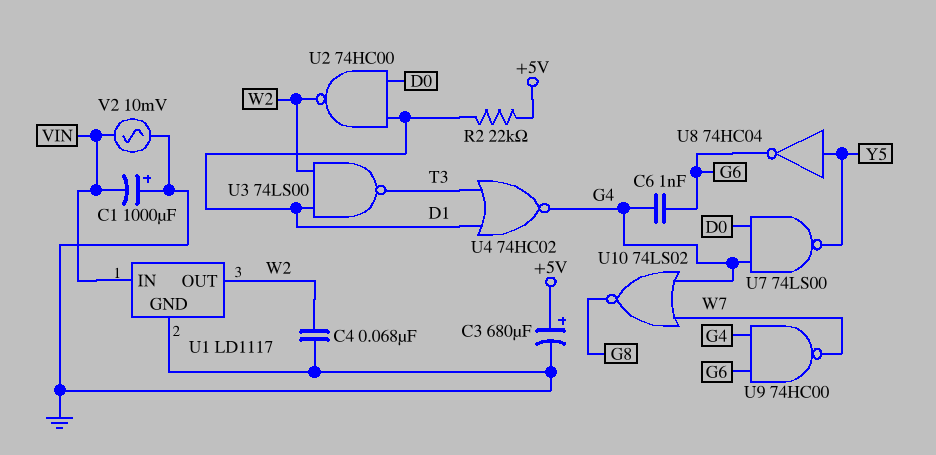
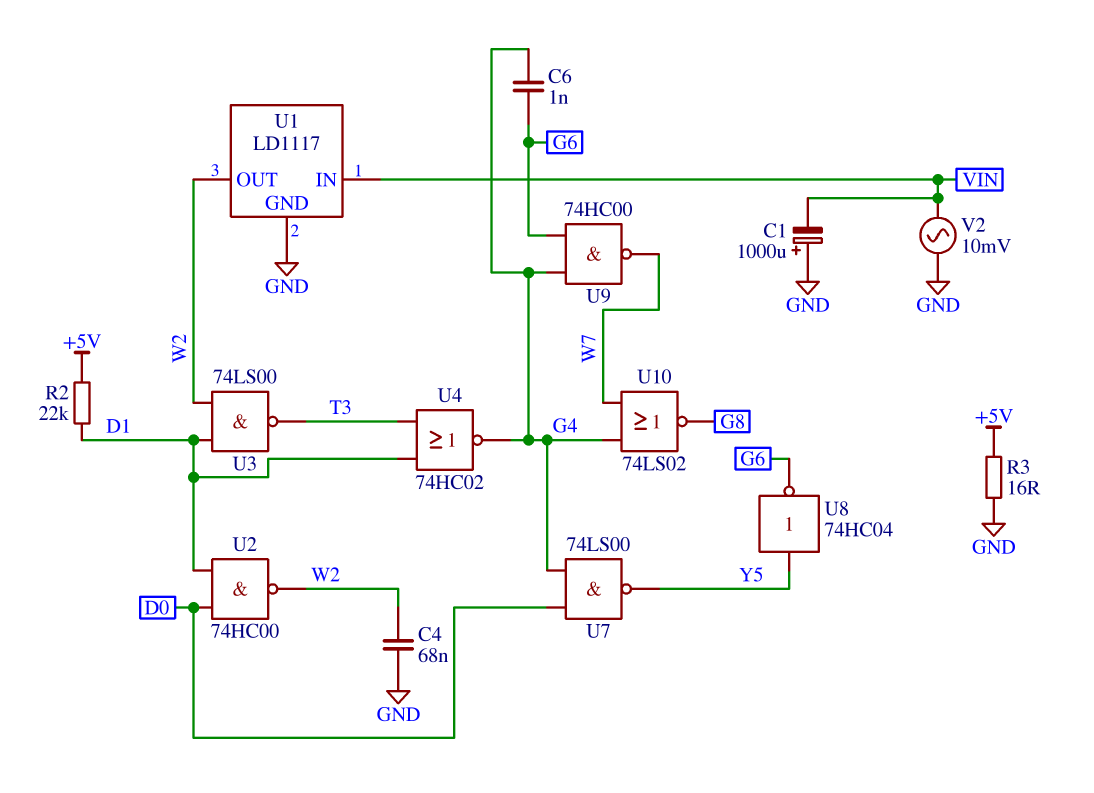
C3: 680uF (plus +5V, minus GND) -> none
R3: none -> 16 (+5V, GND)

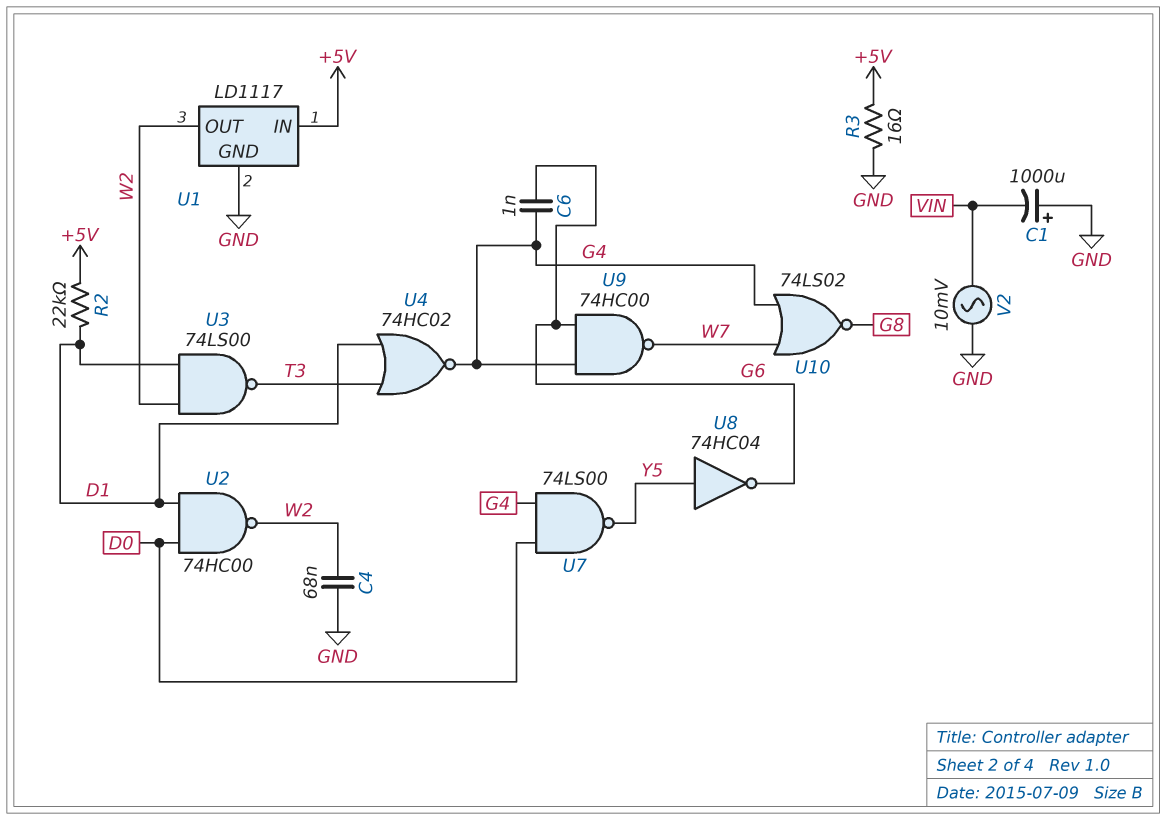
U1 pin IN: VIN -> +5V

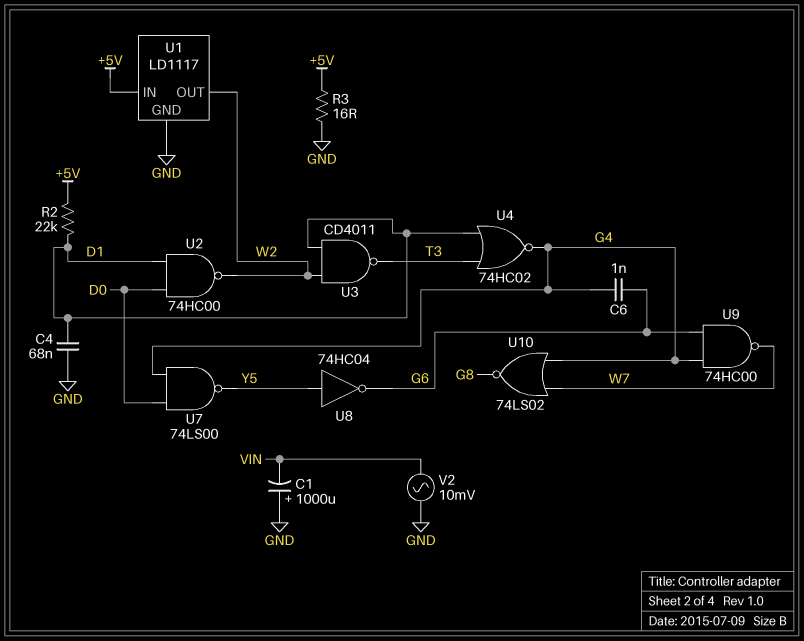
C4: 68nF (GND, W2) -> 68nF (D1, GND)
U3: NAND 74LS00 (in D1, in W2, out T3) -> NAND CD4011 (in D1, in W2, out T3)

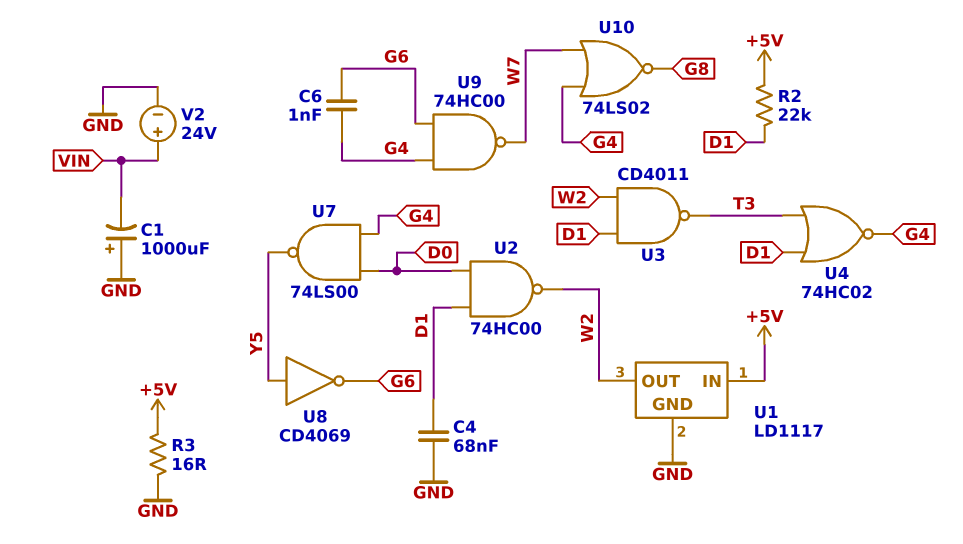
U8: NOT 74HC04 (in Y5, out G6) -> NOT CD4069 (in Y5, out G6)
V2: AC 10mV (GND, VIN) -> 24V (plus VIN, minus GND)

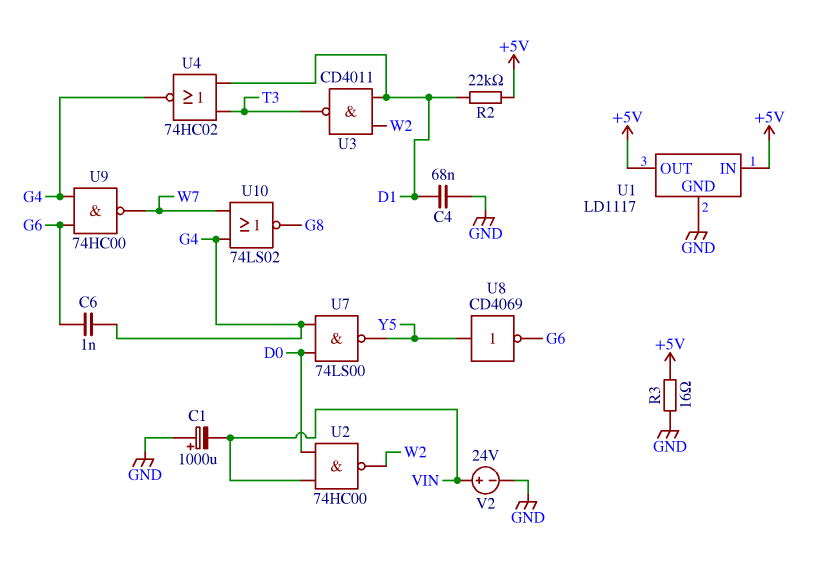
U1 pin OUT: W2 -> +5V
U2: NAND 74HC00 (in D0, in D1, out W2) -> NAND 74HC00 (in D0, in VIN, out W2)

